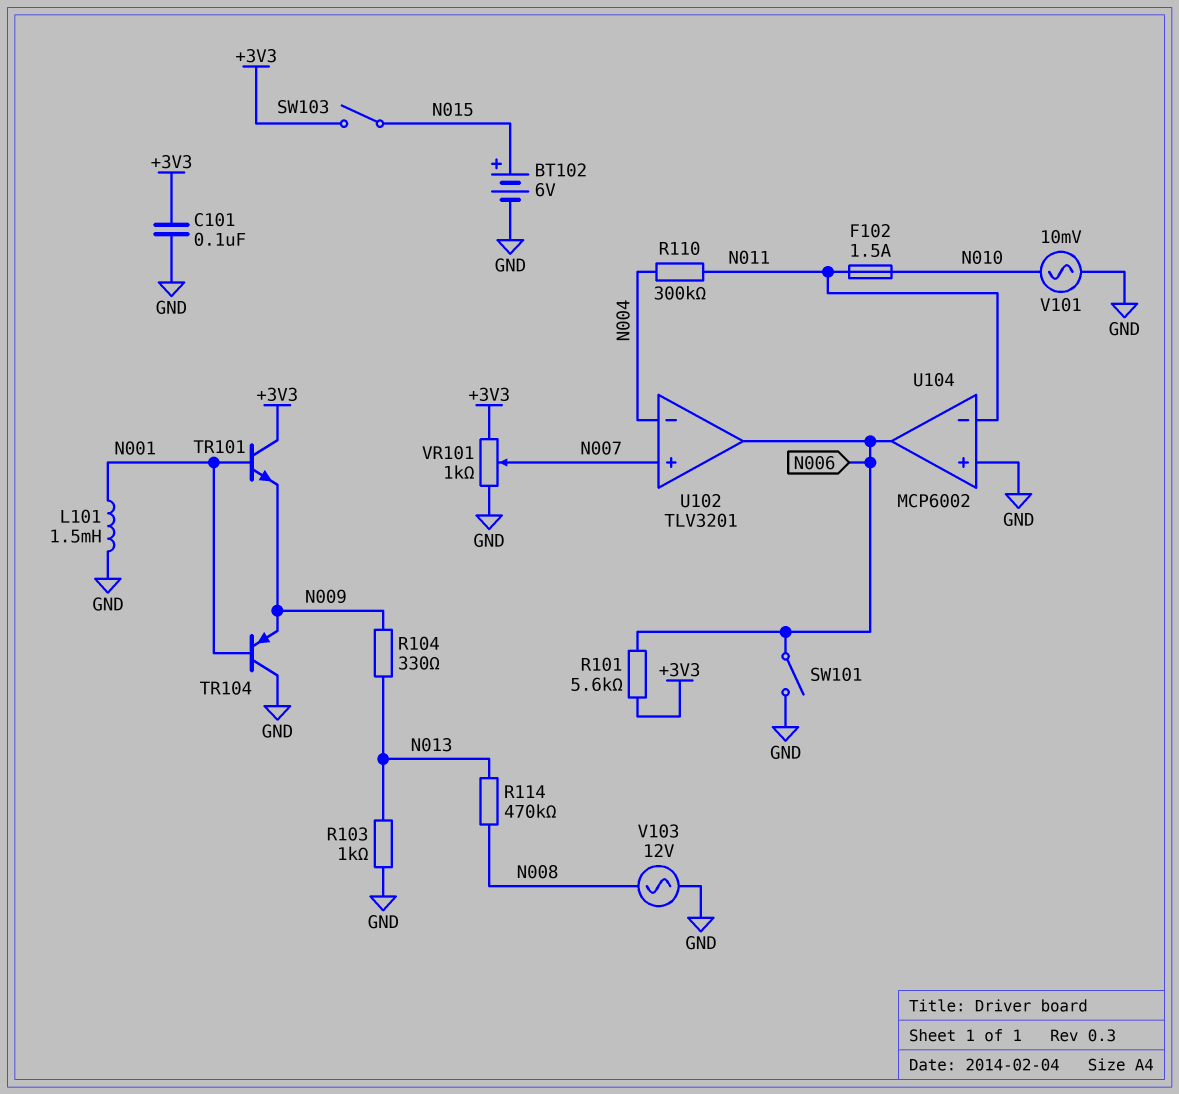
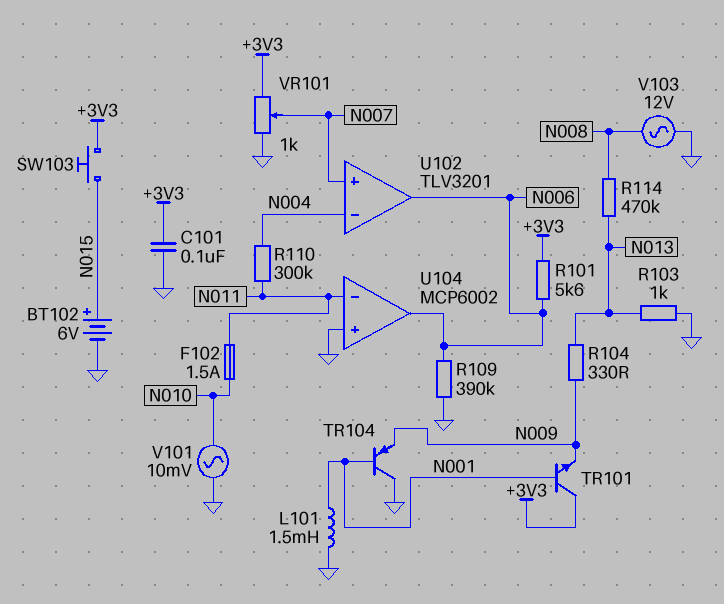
R109: none -> 390k (GND, N006)
SW101: switch (GND, N006) -> none
SW103: switch (+3V3, N015) -> button (+3V3, N015)

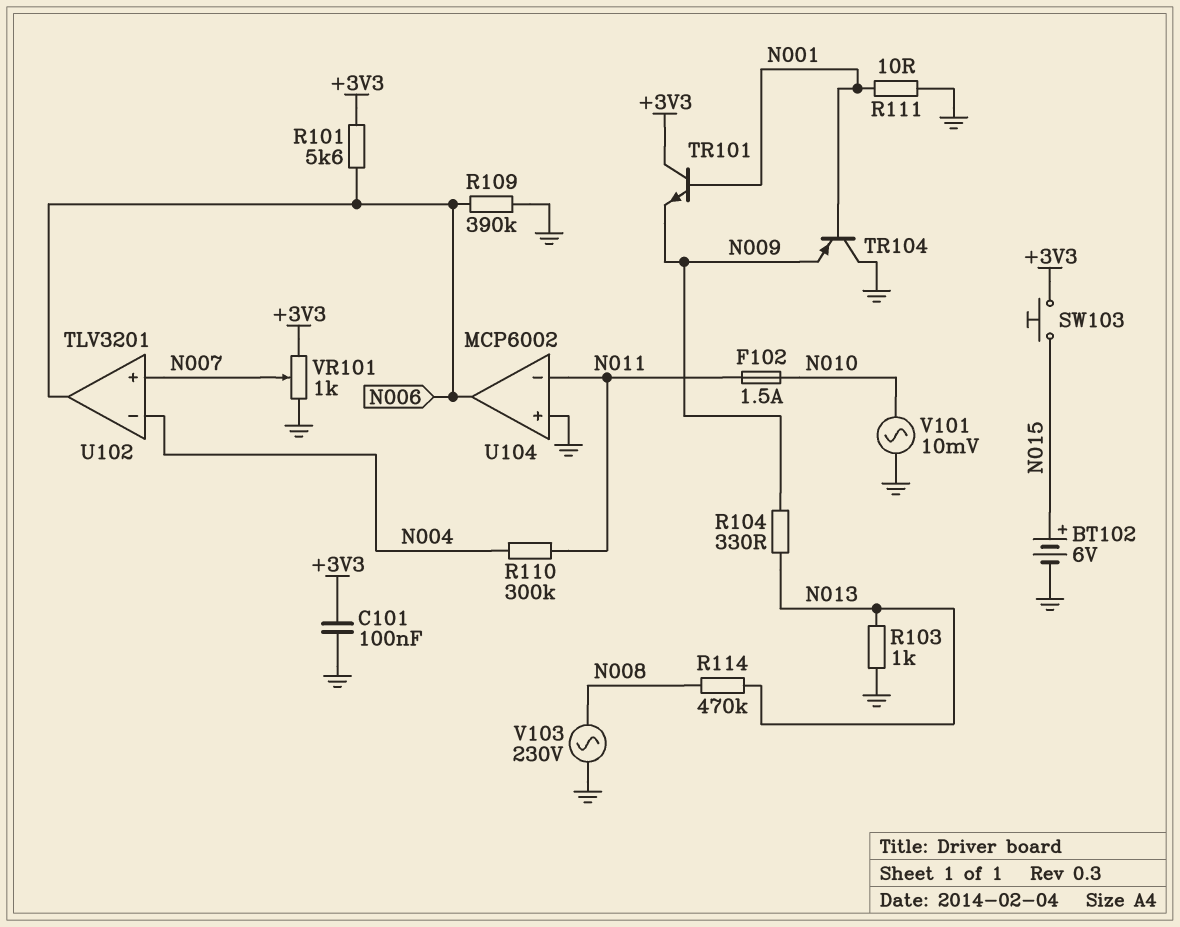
L101: 1.5mH (GND, N001) -> none
R111: none -> 10 (GND, N001)
V103: AC 12V (GND, N008) -> AC 230V (GND, N008)

